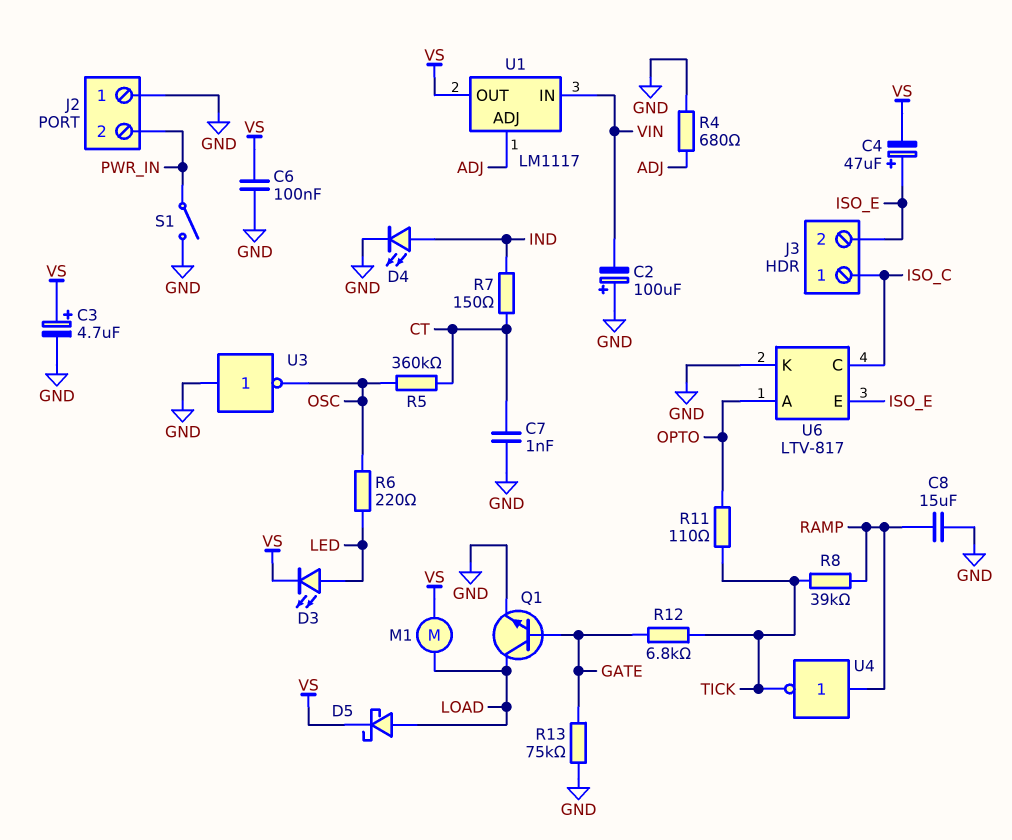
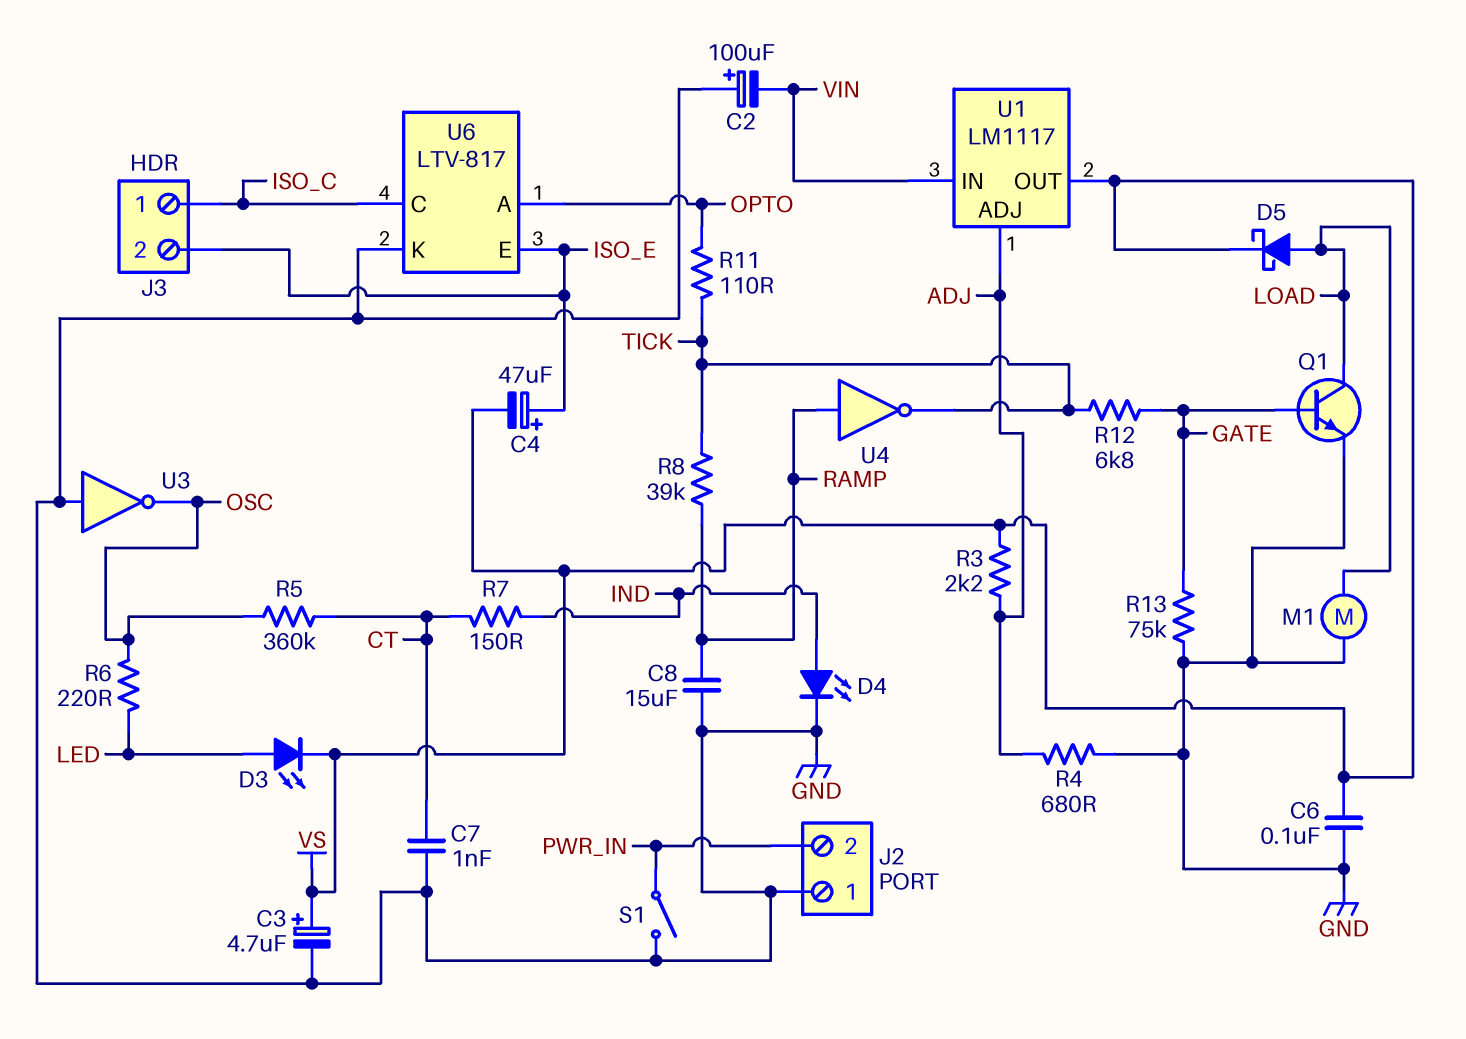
M1: motor (LOAD, VS) -> motor (GND, LOAD)
R3: none -> 2.2k (ADJ, VS)

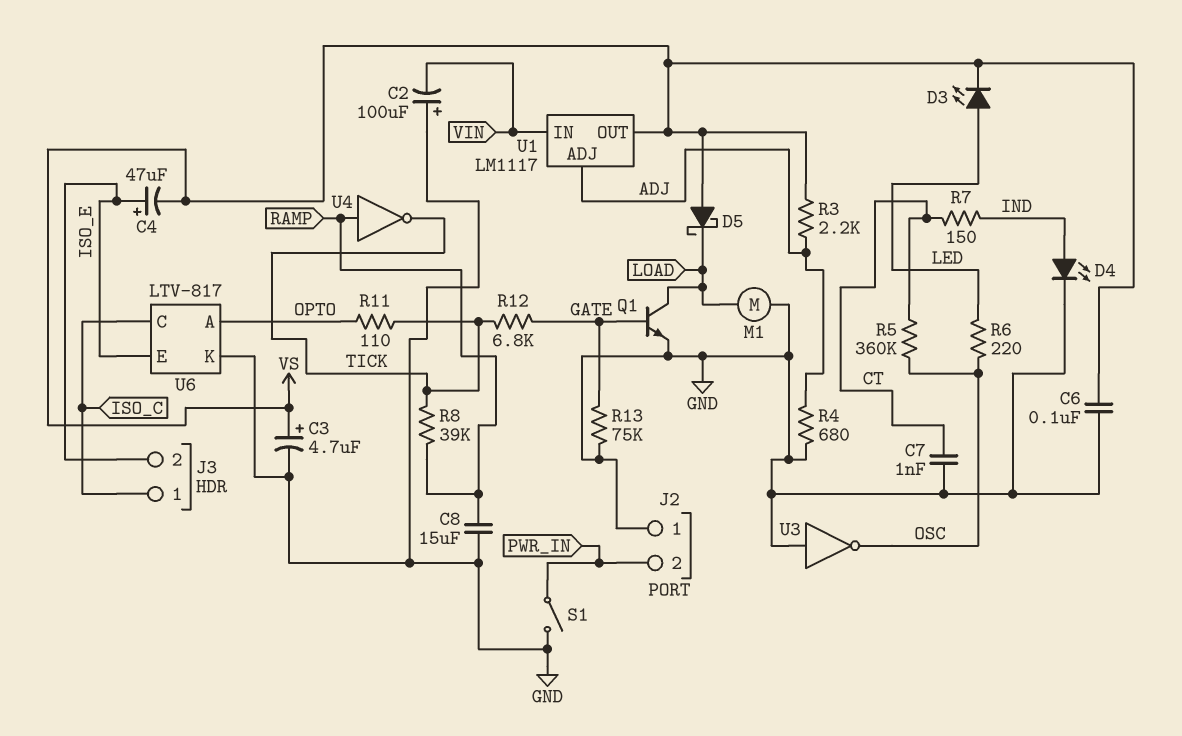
D5: schottky (A LOAD, K VS) -> schottky (A VS, K LOAD)

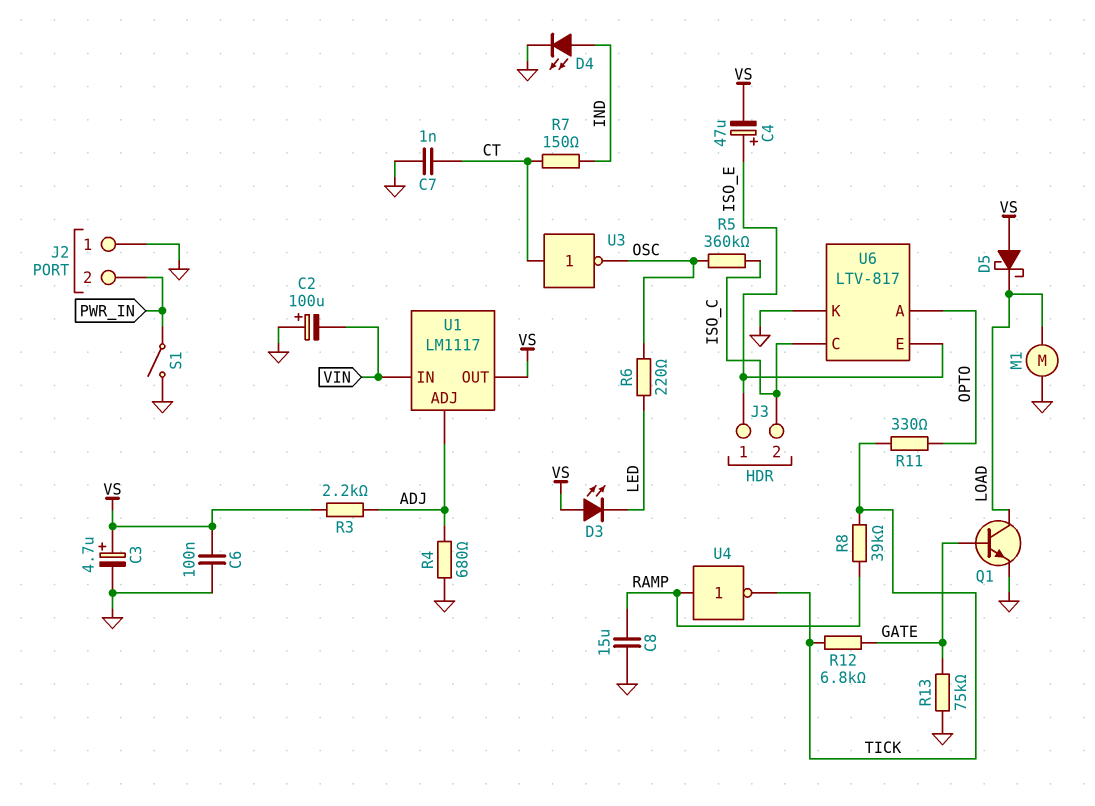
D3: LED (A LED, K VS) -> LED (A VS, K LED)
J3 pin 1: ISO_C -> ISO_E
J3 pin 2: ISO_E -> ISO_C
R5: 360k (CT, OSC) -> 360k (ISO_C, OSC)
R11: 110 (OPTO, TICK) -> 330 (OPTO, TICK)
U3: NOT (in GND, out OSC) -> NOT (in CT, out OSC)

